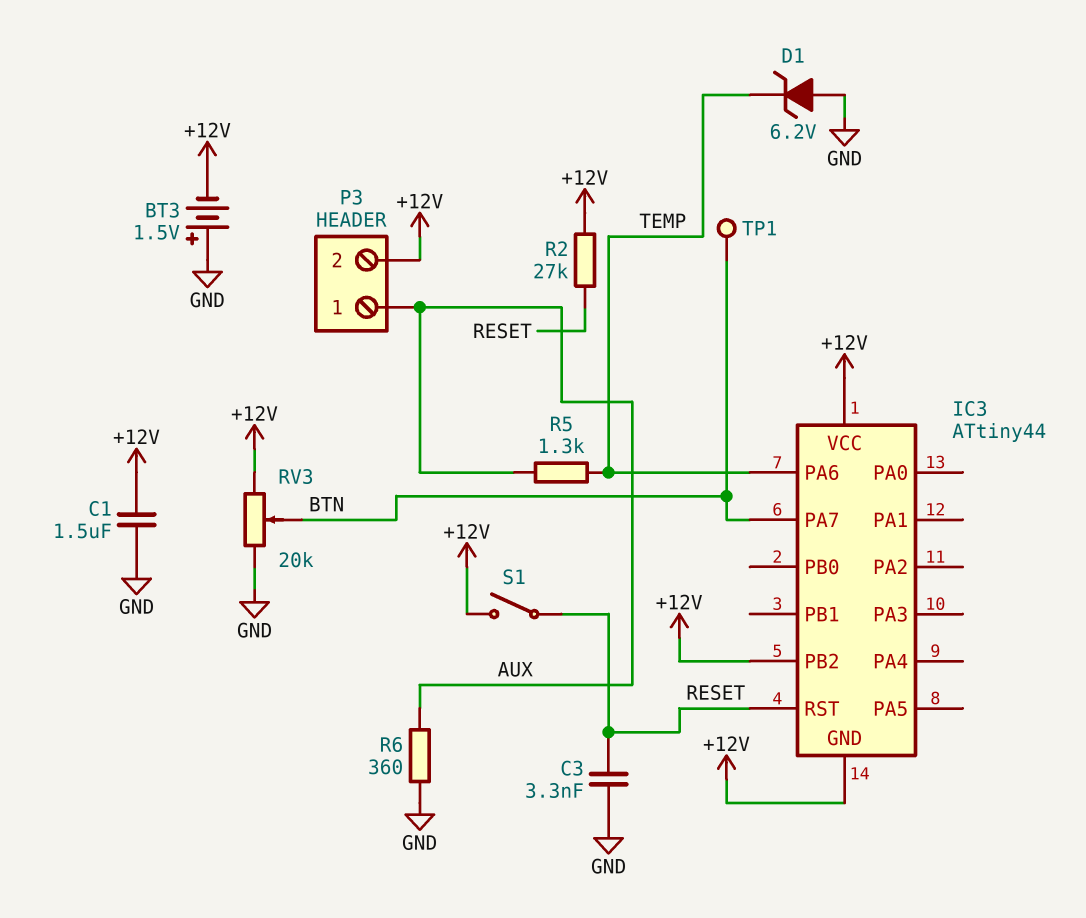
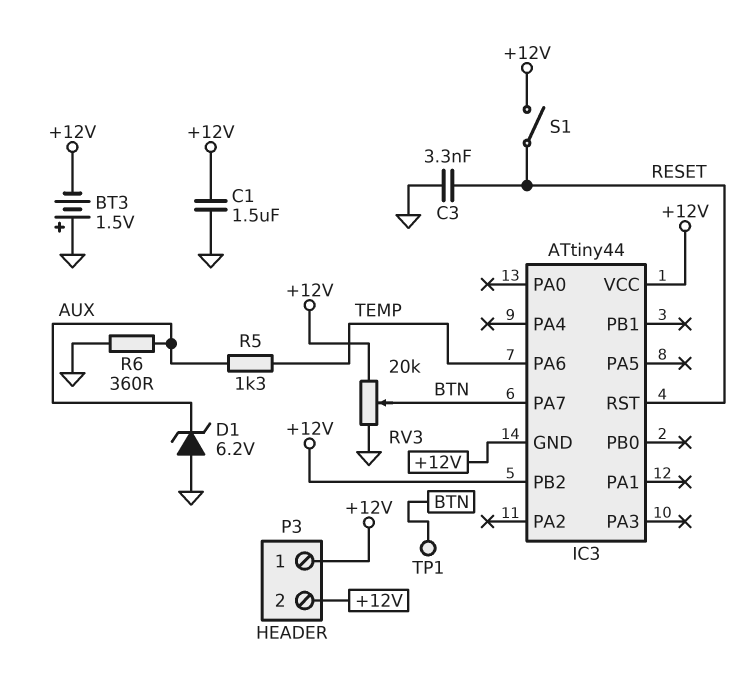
D1: zener 6.2V (A GND, K TEMP) -> zener 6.2V (A GND, K AUX)
P3 pin 1: AUX -> +12V
R2: 27k (+12V, RESET) -> none

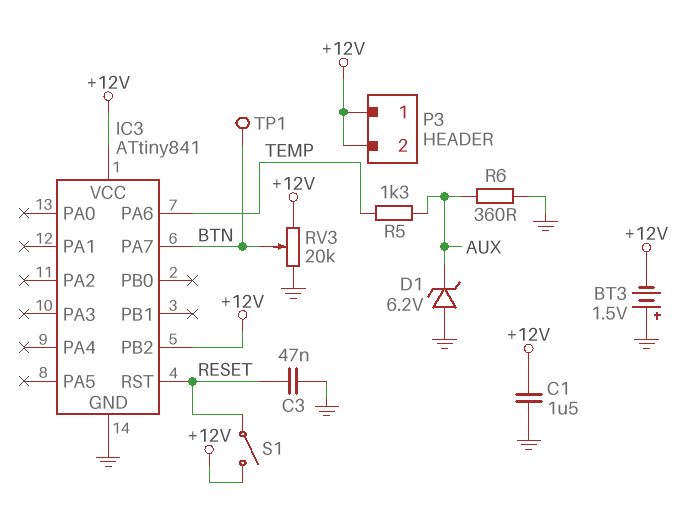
C3: 3.3nF (GND, RESET) -> 47nF (GND, RESET)
IC3: ATtiny44 -> ATtiny841
IC3 pin GND: +12V -> GND

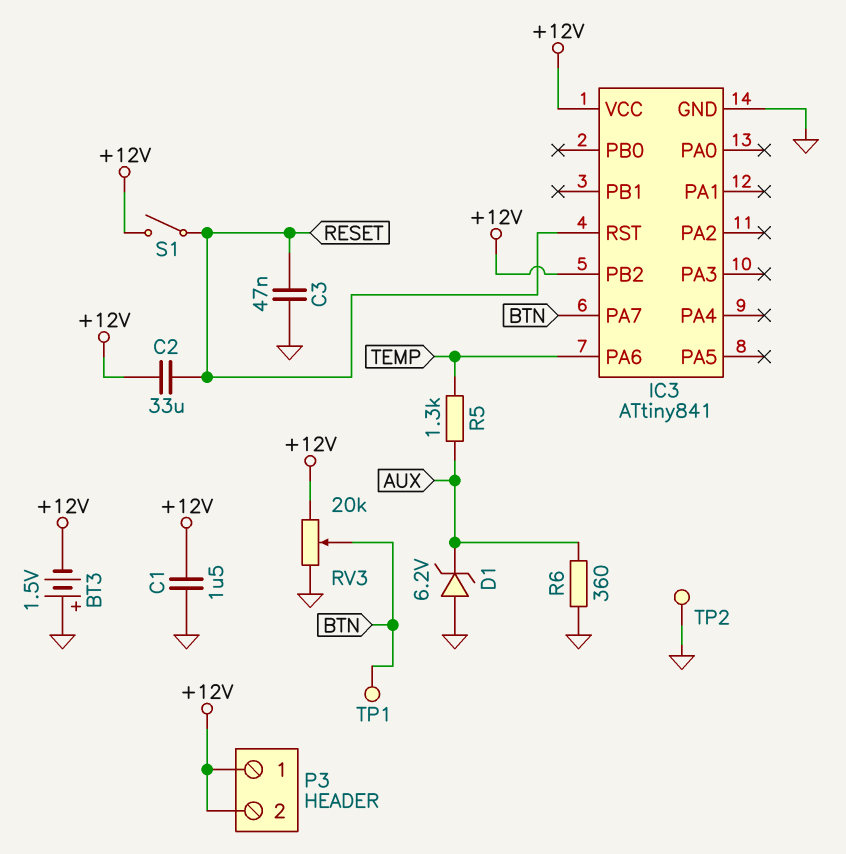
C2: none -> 33uF (+12V, RESET)
TP2: none -> test point (GND)

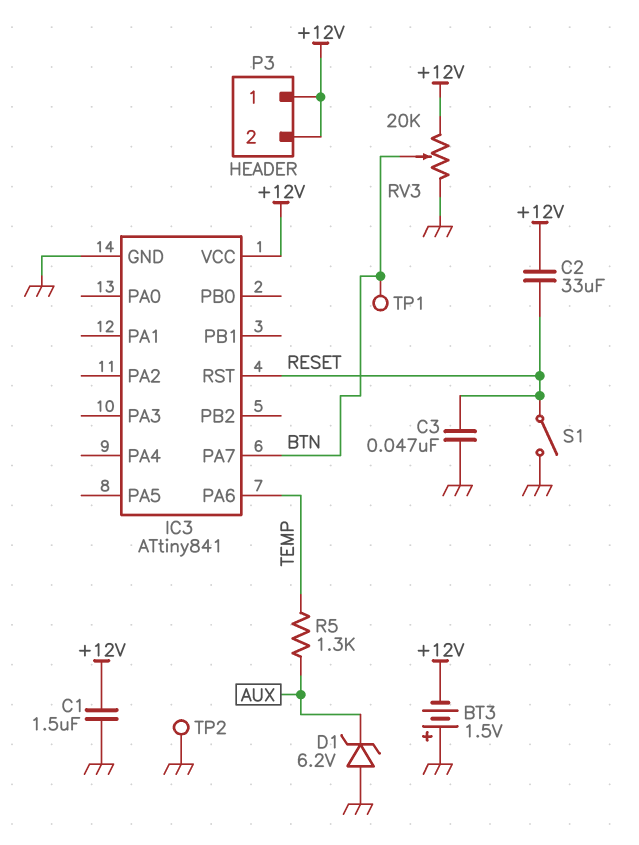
IC3 pin PB2: +12V -> none
R6: 360 (AUX, GND) -> none
S1: switch (+12V, RESET) -> switch (GND, RESET)

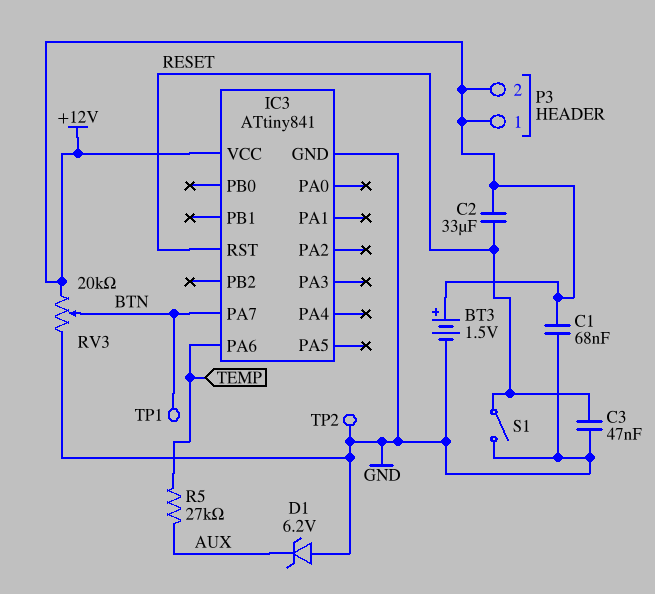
BT3: 1.5V (plus GND, minus +12V) -> 1.5V (plus +12V, minus GND)
C1: 1.5uF (+12V, GND) -> 68nF (+12V, GND)
R5: 1.3k (AUX, TEMP) -> 27k (AUX, TEMP)

